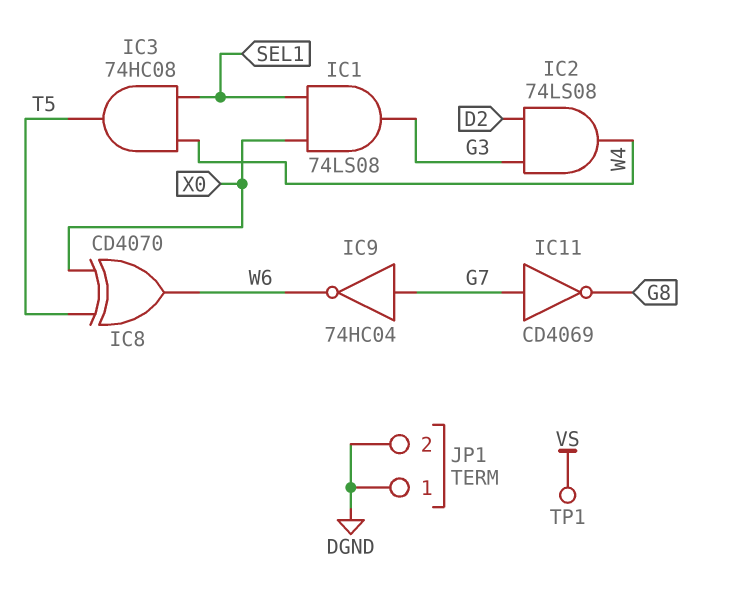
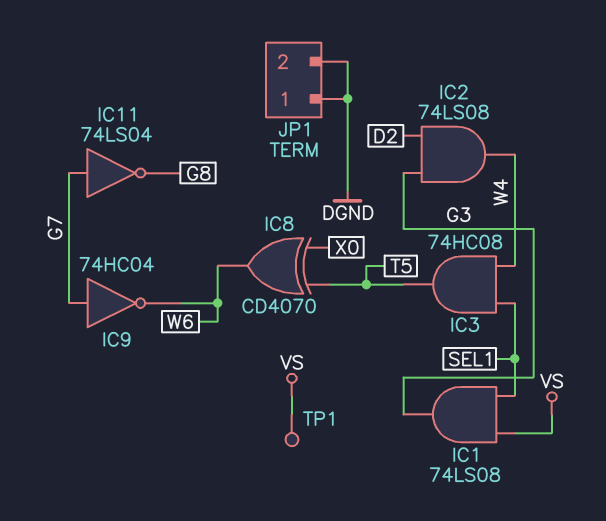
IC1: AND 74LS08 (in SEL1, in X0, out G3) -> AND 74LS08 (in SEL1, in VS, out G3)
IC11: NOT CD4069 (in G7, out G8) -> NOT 74LS04 (in G7, out G8)

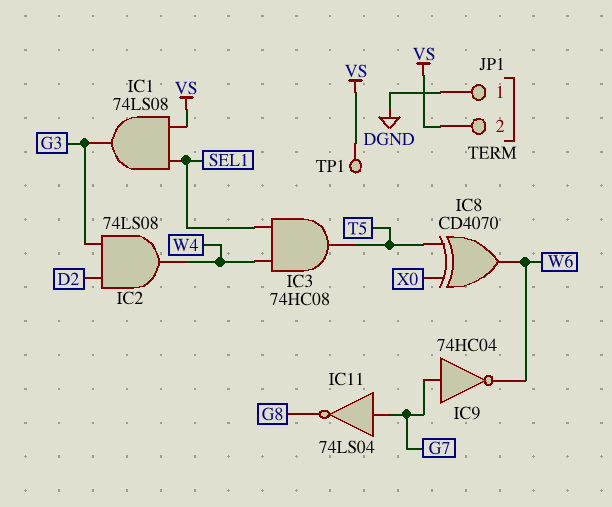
JP1 pin 2: DGND -> VS

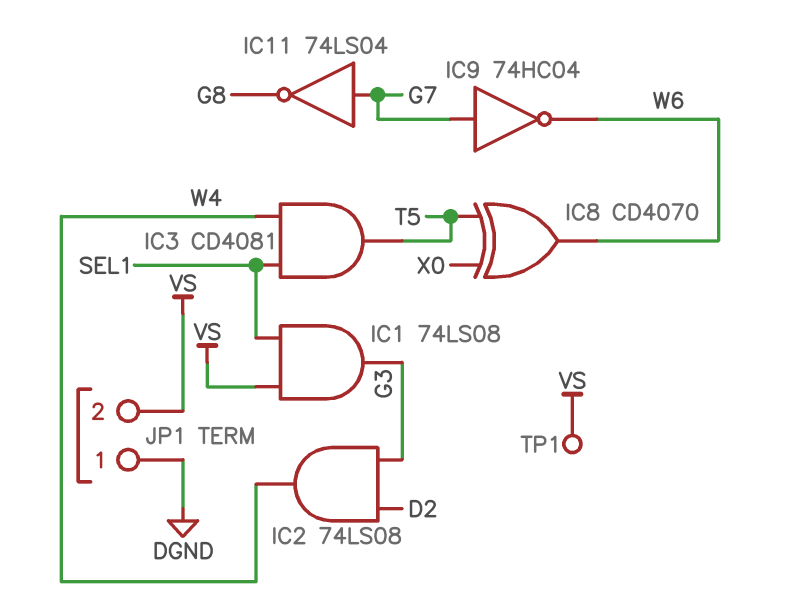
IC3: AND 74HC08 (in SEL1, in W4, out T5) -> AND CD4081 (in SEL1, in W4, out T5)

